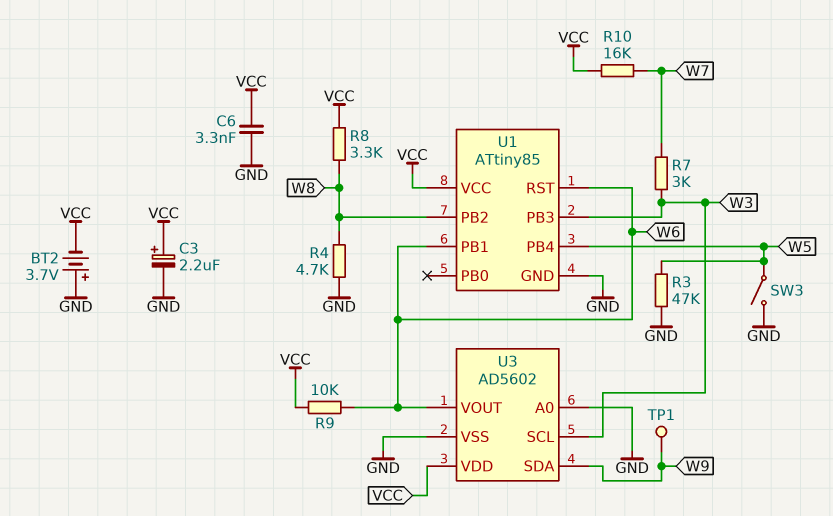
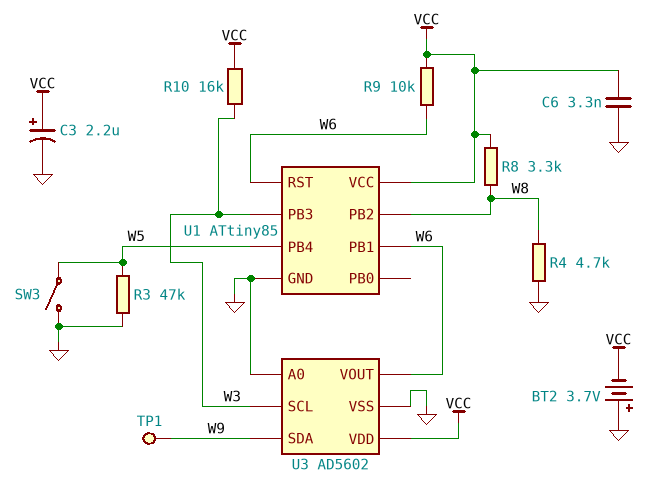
R7: 3k (W3, W7) -> none
R10: 16k (VCC, W7) -> 16k (VCC, W3)

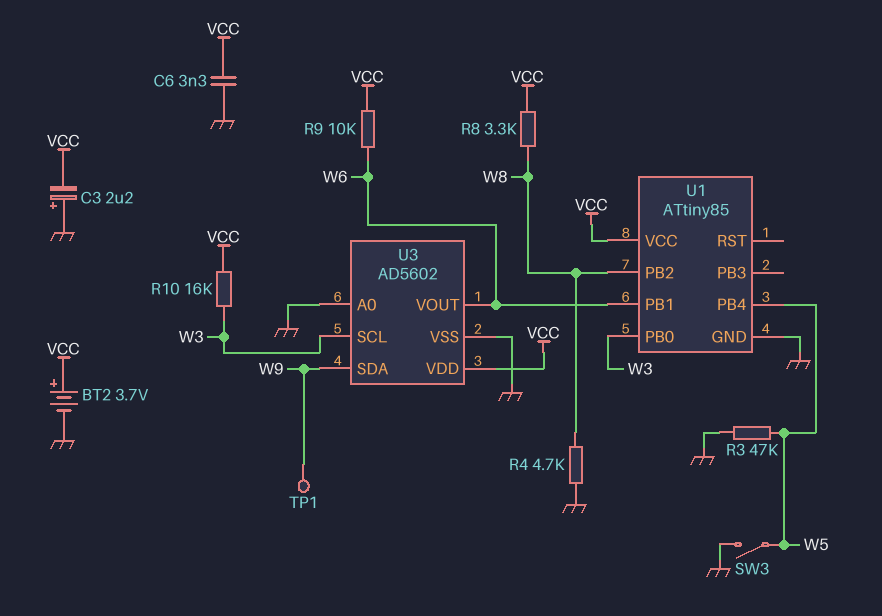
BT2: 3.7V (plus GND, minus VCC) -> 3.7V (plus VCC, minus GND)
C3: 2.2uF (plus VCC, minus GND) -> 2.2uF (plus GND, minus VCC)
U1 pin PB0: none -> W3
U1 pin PB3: W3 -> none
U1 pin RST: W6 -> none

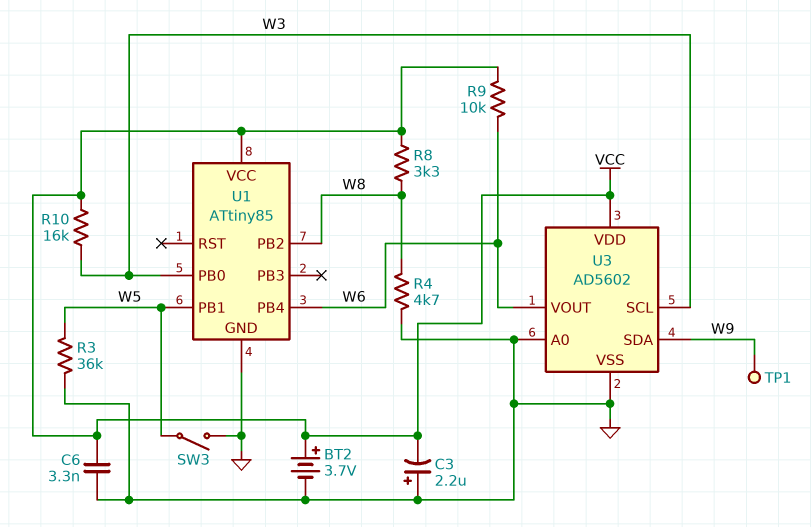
R3: 47k (GND, W5) -> 36k (GND, W5)
U1 pin PB1: W6 -> W5
U1 pin PB4: W5 -> W6

